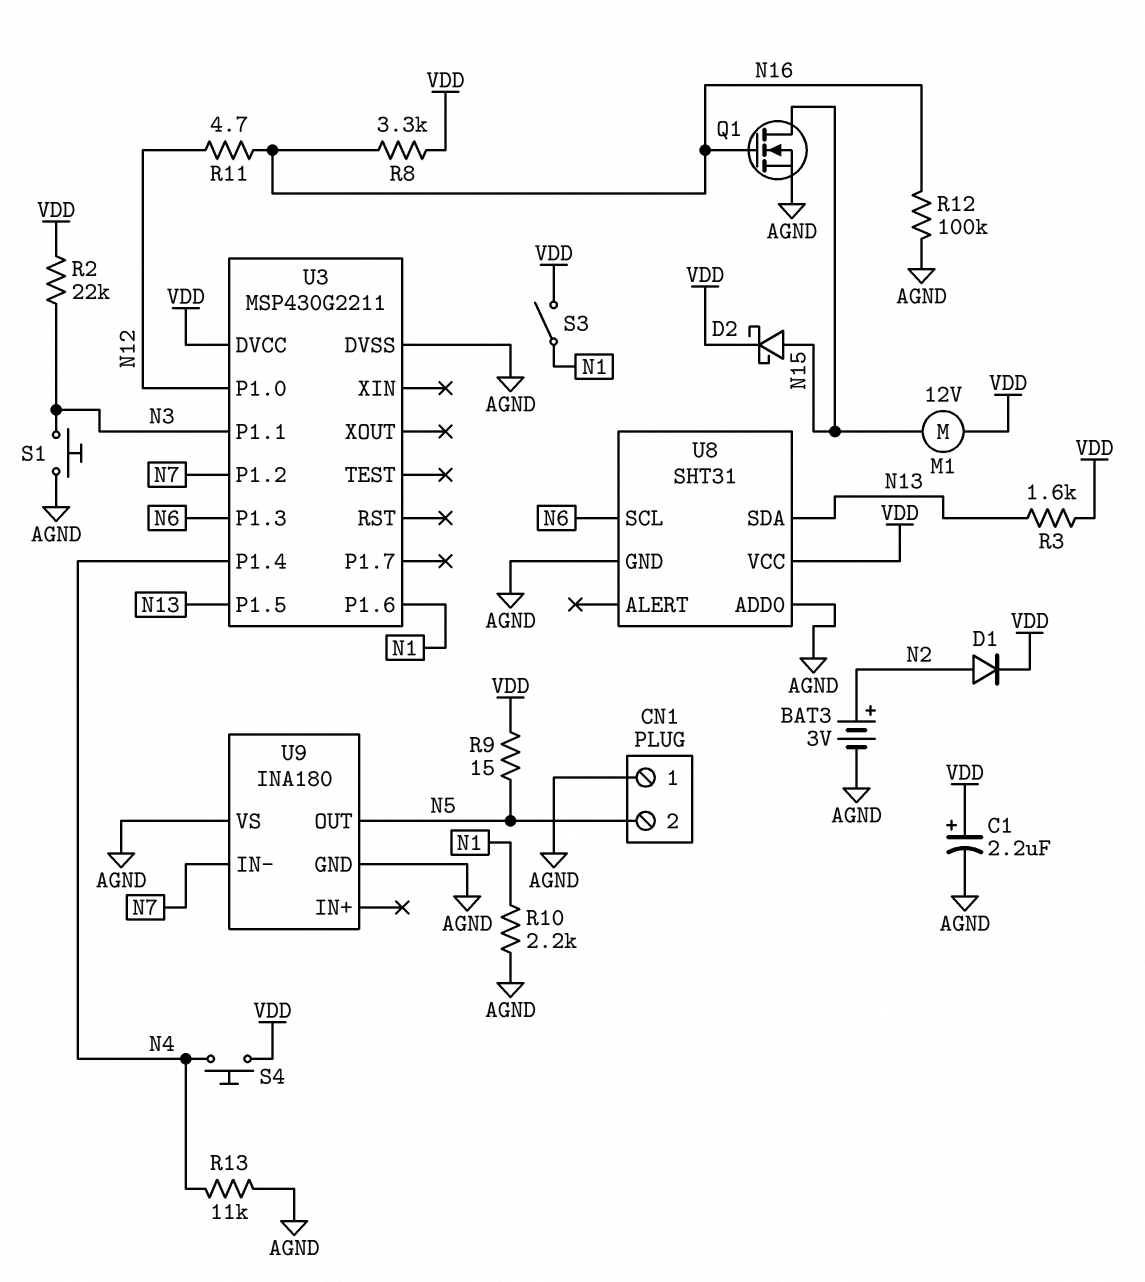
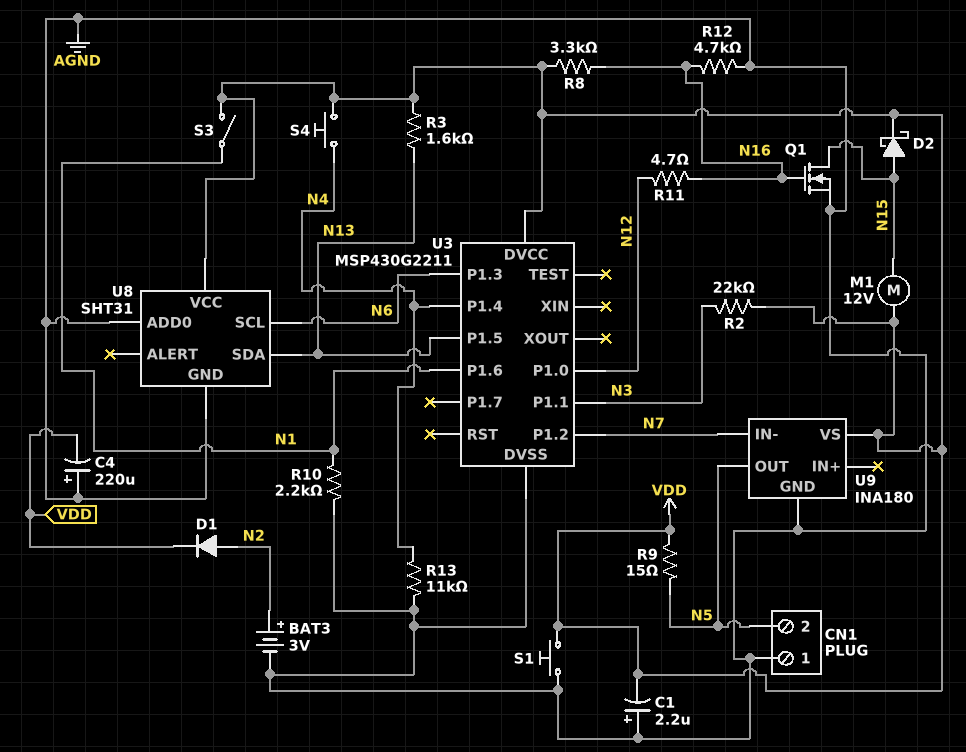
C1: 2.2uF (plus VDD, minus AGND) -> 2.2uF (plus AGND, minus VDD)
C4: none -> 220uF (plus AGND, minus VDD)
R12: 100k (AGND, N16) -> 4.7k (AGND, N16)
S1: button (AGND, N3) -> button (AGND, VDD)
U9 pin VS: AGND -> VDD

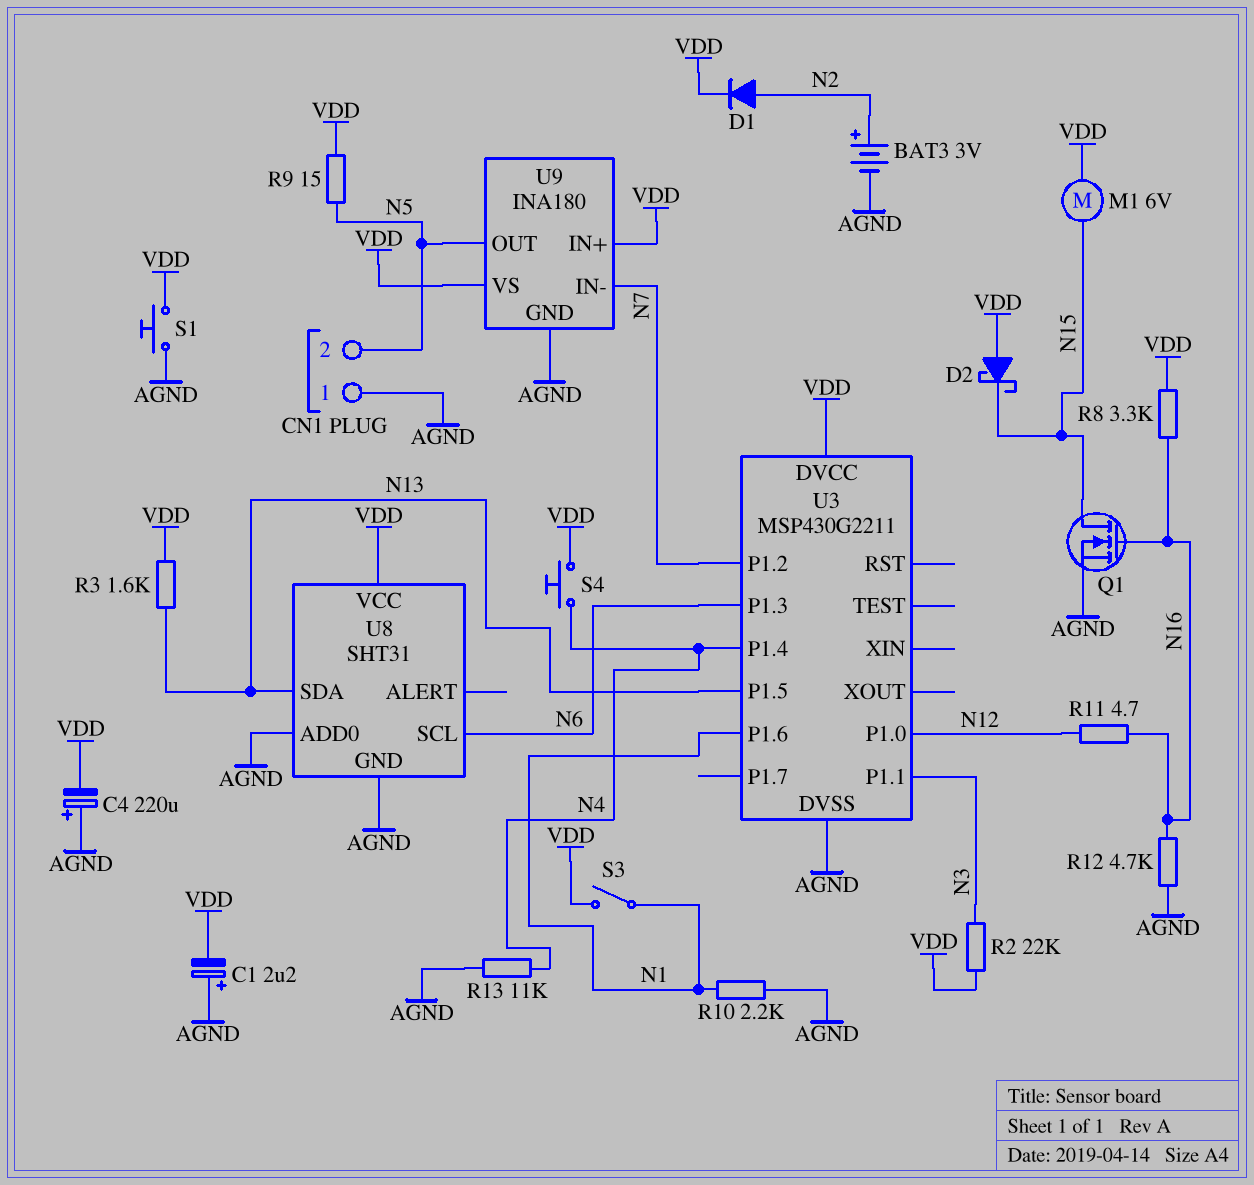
D2: schottky (A N15, K VDD) -> schottky (A VDD, K N15)
M1: motor 12V (N15, VDD) -> motor 6V (N15, VDD)
U9 pin IN+: none -> VDD

